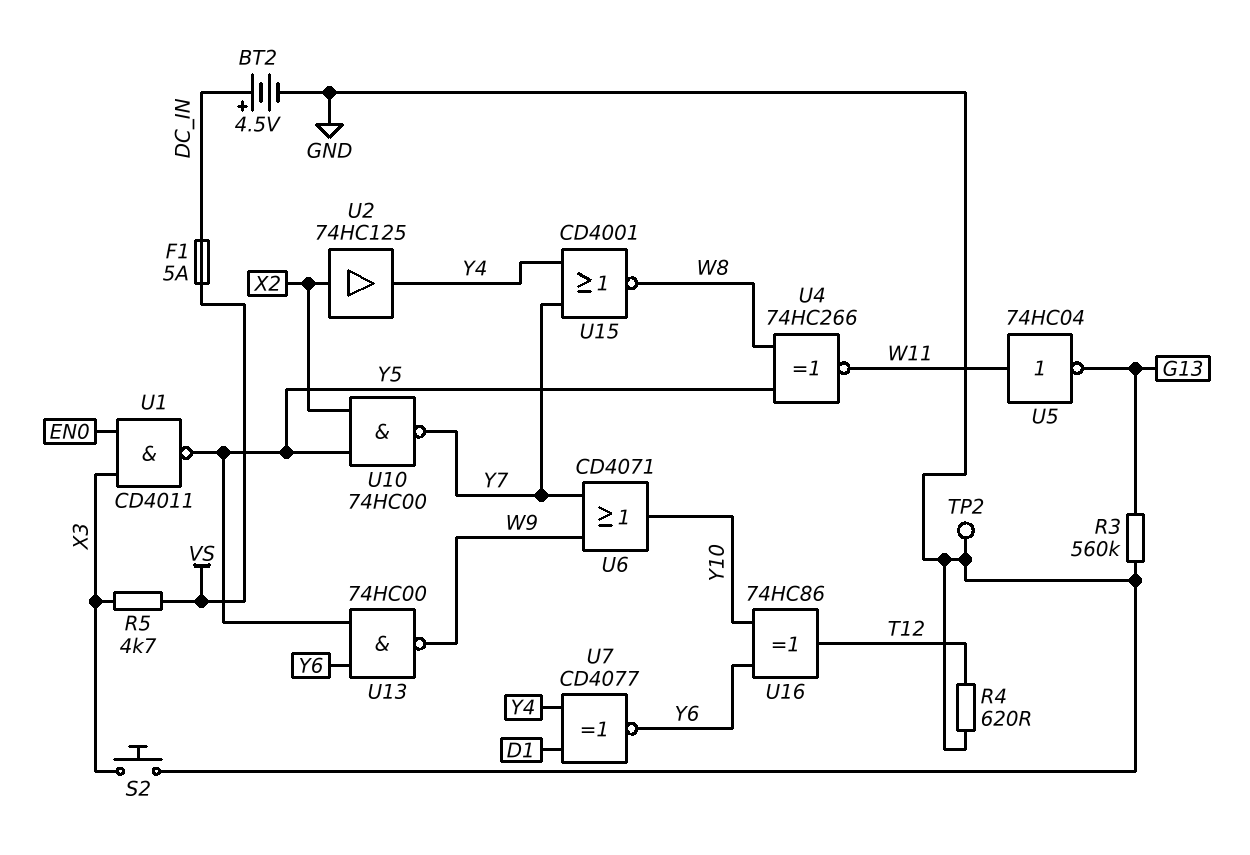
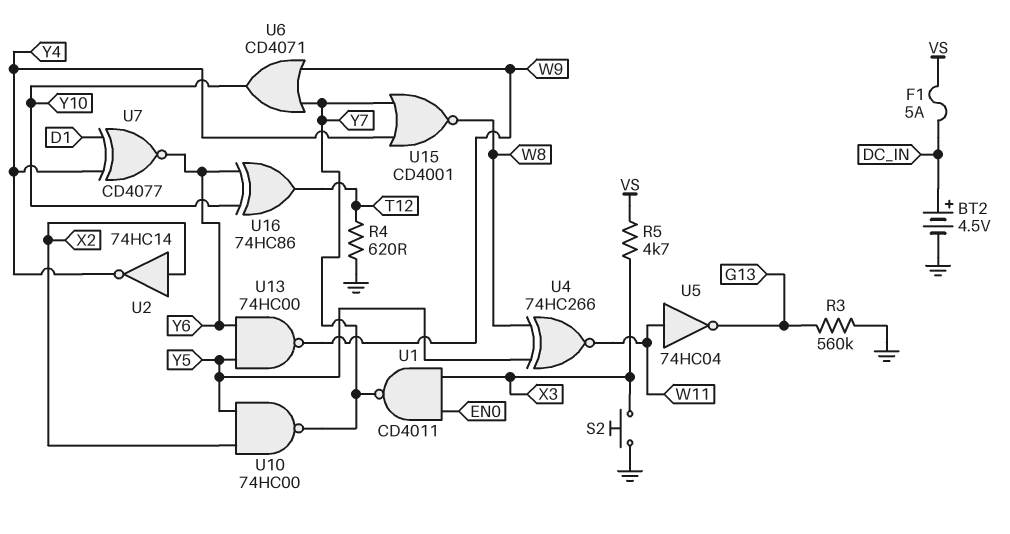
TP2: test point (GND) -> none
U1: NAND CD4011 (in EN0, in X3, out Y5) -> NAND CD4011 (in EN0, in X3, out Y7)
U2: buffer 74HC125 (in X2, out Y4) -> NOT 74HC14 (in X2, out Y4)

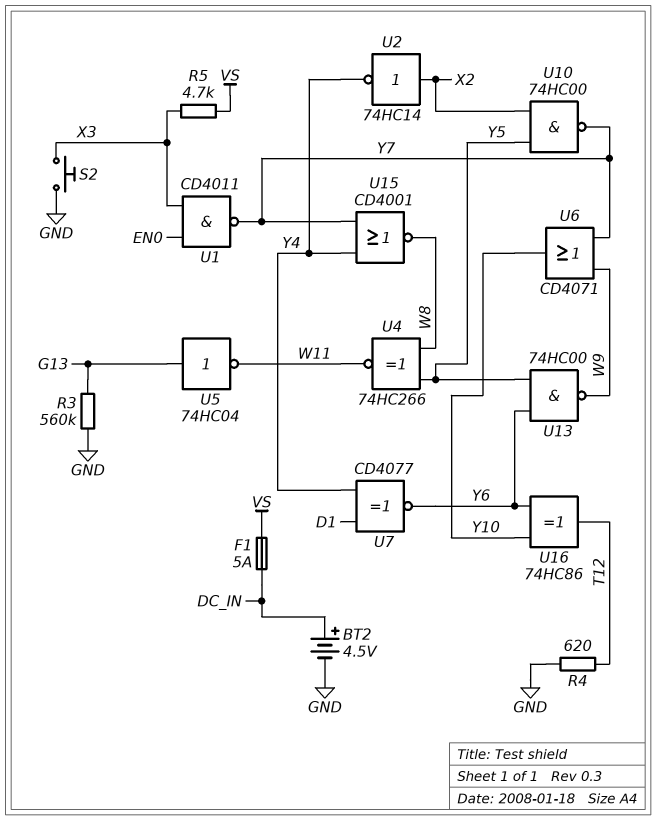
U5: NOT 74HC04 (in W11, out G13) -> NOT 74HC04 (in G13, out W11)

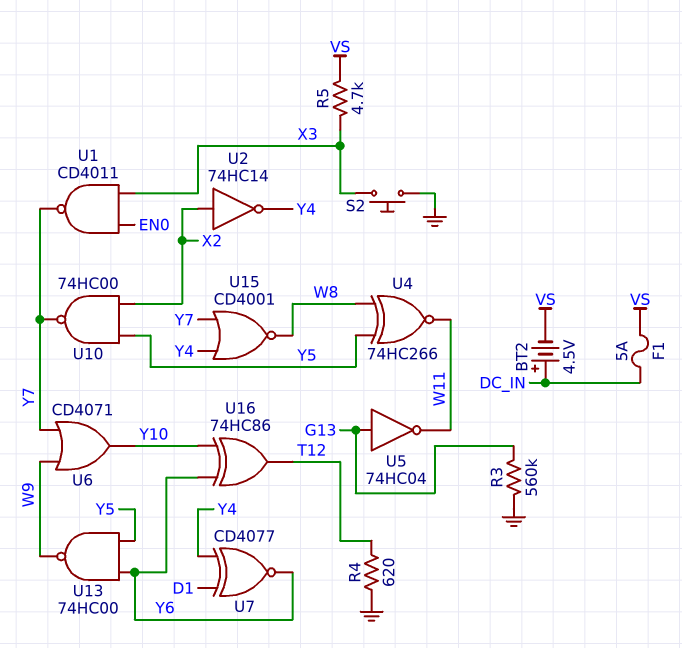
BT2: 4.5V (plus DC_IN, minus GND) -> 4.5V (plus DC_IN, minus VS)

